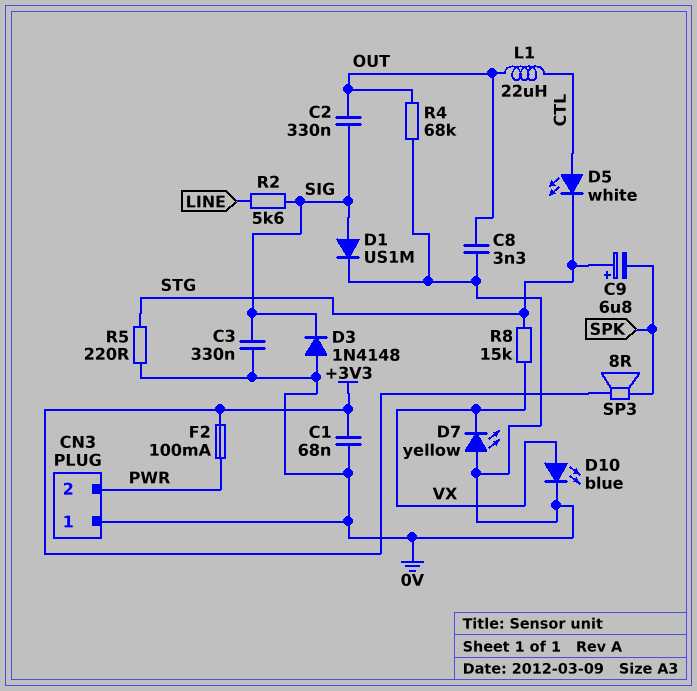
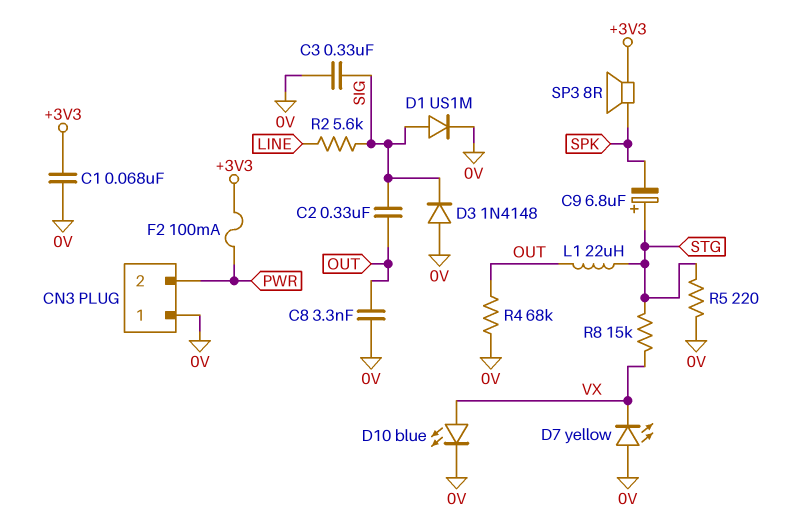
D5: LED white (A CTL, K STG) -> none
L1: 22uH (CTL, OUT) -> 22uH (OUT, STG)

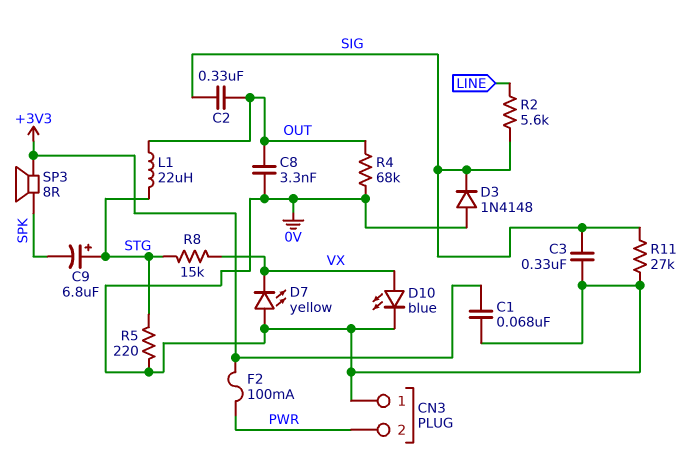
D1: diode US1M (A SIG, K 0V) -> none
R11: none -> 27k (0V, SIG)

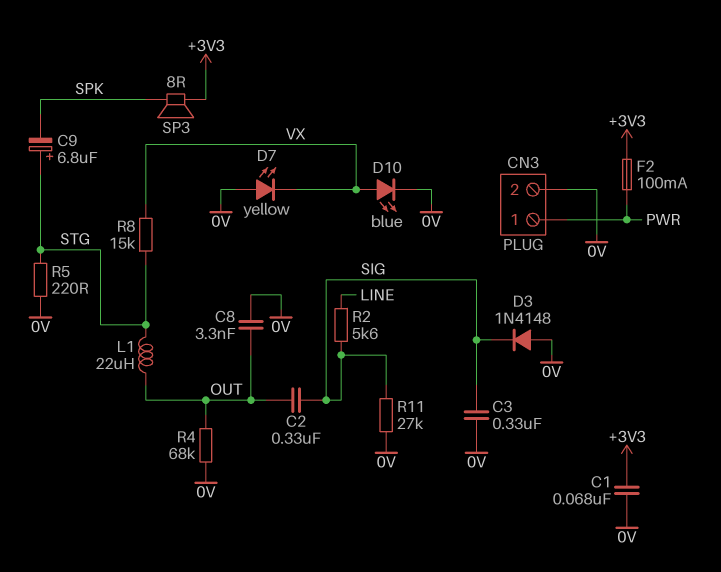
CN3 pin 1: 0V -> PWR
CN3 pin 2: PWR -> 0V

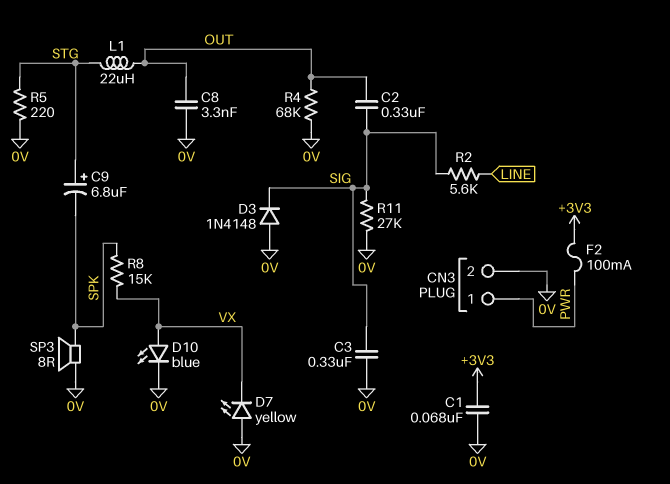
R8: 15k (STG, VX) -> 15k (SPK, VX)
SP3: speaker 8R (+3V3, SPK) -> speaker 8R (0V, SPK)

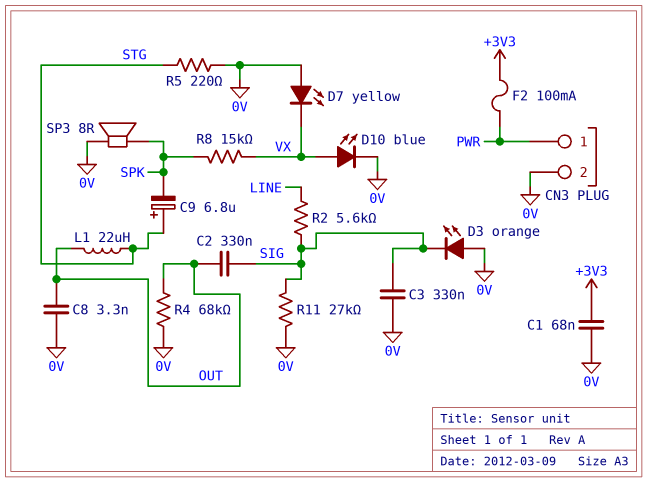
D3: diode 1N4148 (A 0V, K SIG) -> LED orange (A 0V, K SIG)

